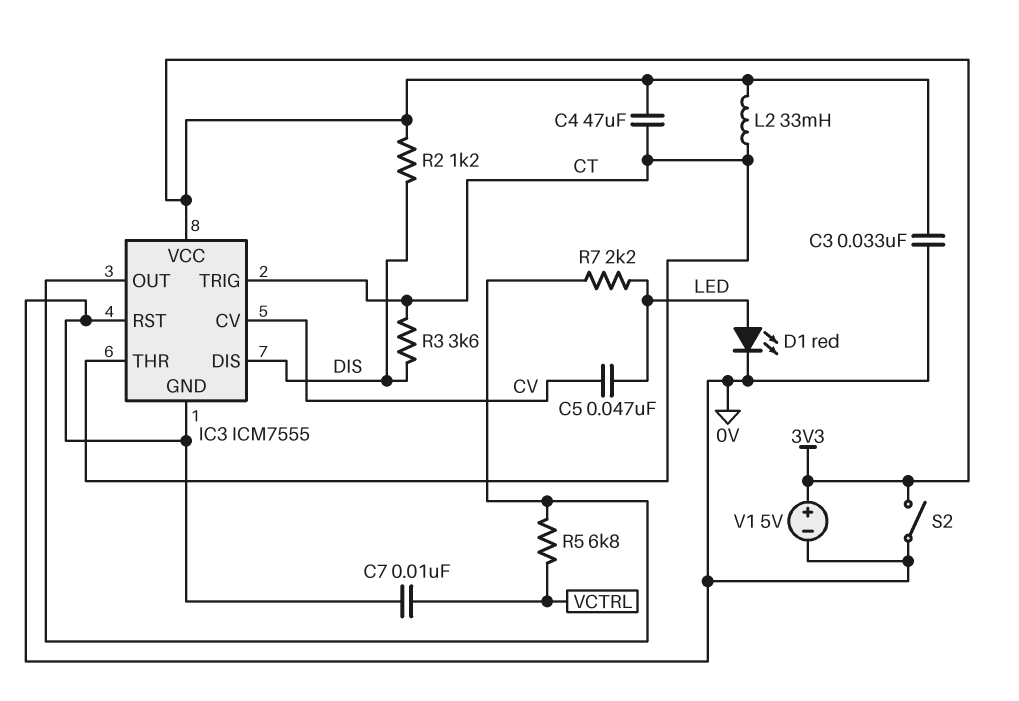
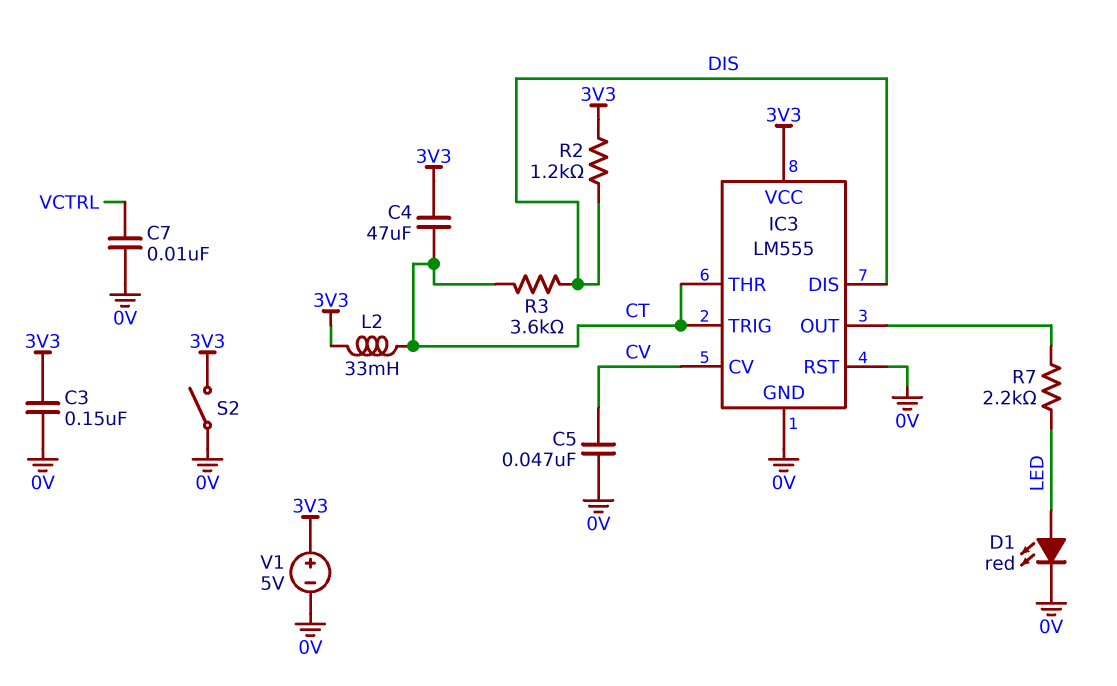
C3: 33nF (0V, 3V3) -> 150nF (0V, 3V3)
C5: 47nF (CV, LED) -> 47nF (0V, CV)
IC3: ICM7555 -> LM555
R5: 6.8k (IC3/OUT, VCTRL) -> none

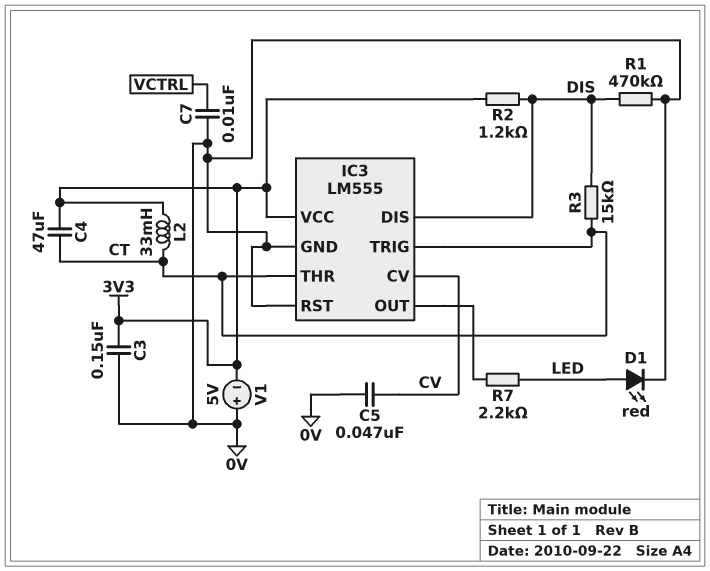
R1: none -> 470k (0V, DIS)
R3: 3.6k (CT, DIS) -> 15k (CT, DIS)
S2: switch (0V, 3V3) -> none
V1: 5V (plus 3V3, minus 0V) -> 5V (plus 0V, minus 3V3)

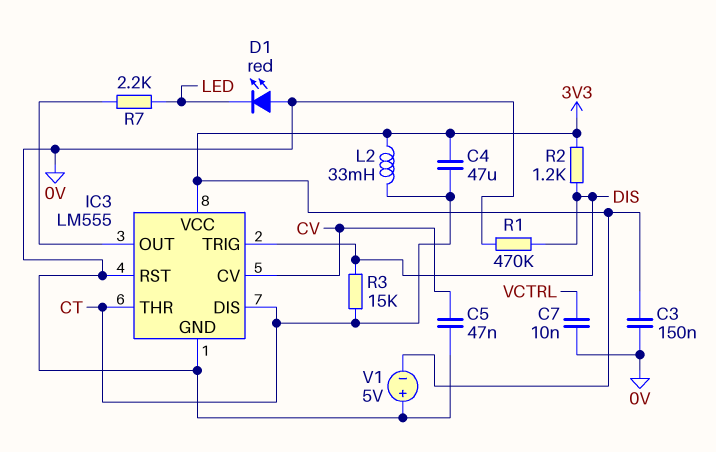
D1: LED red (A LED, K 0V) -> LED red (A 0V, K LED)
IC3 pin DIS: DIS -> CT
IC3 pin TRIG: CT -> DIS

